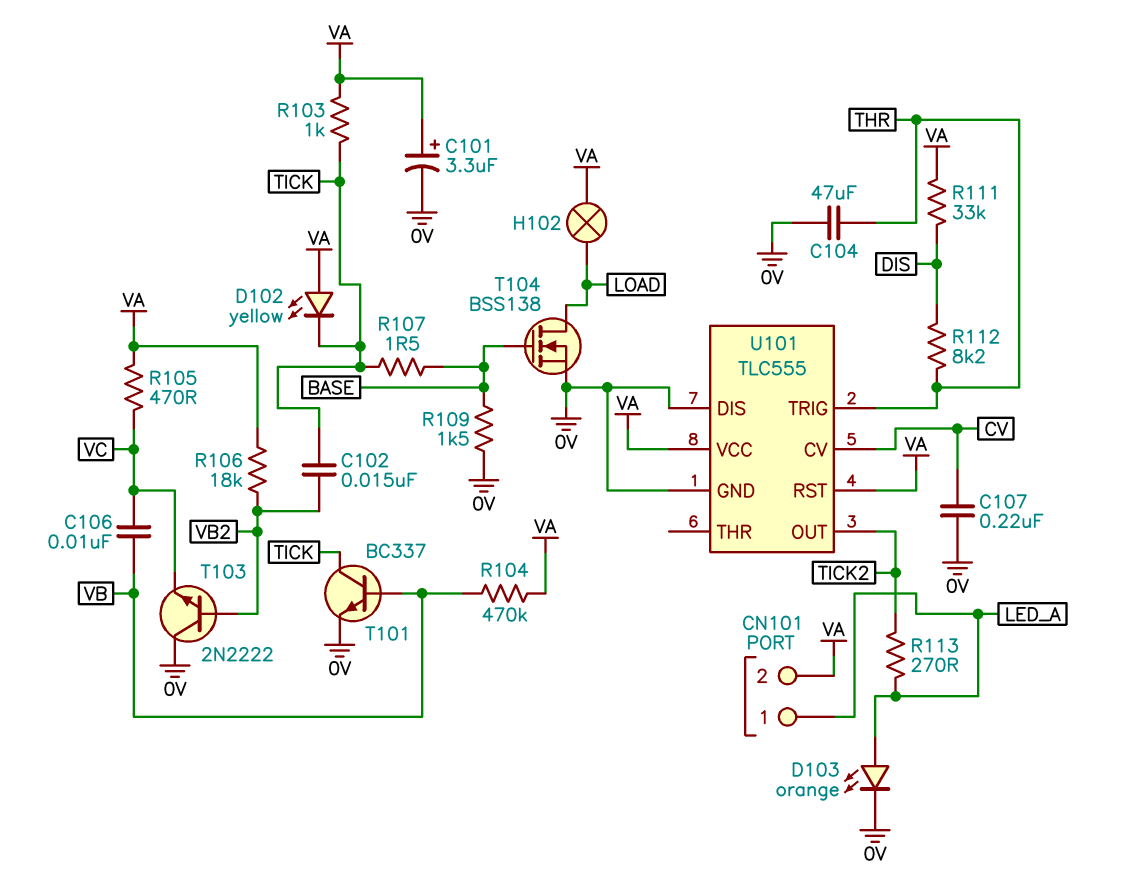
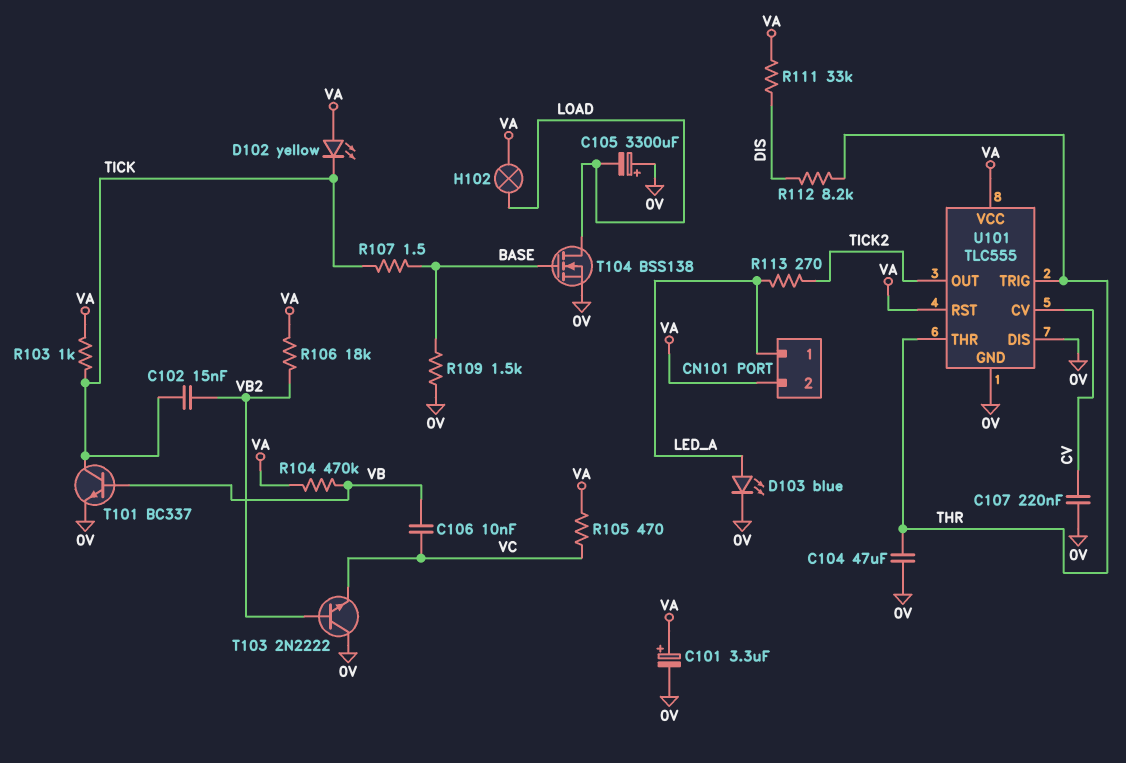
C105: none -> 3300uF (plus 0V, minus LOAD)
D103: LED orange (A LED_A, K 0V) -> LED blue (A LED_A, K 0V)
U101 pin THR: none -> THR

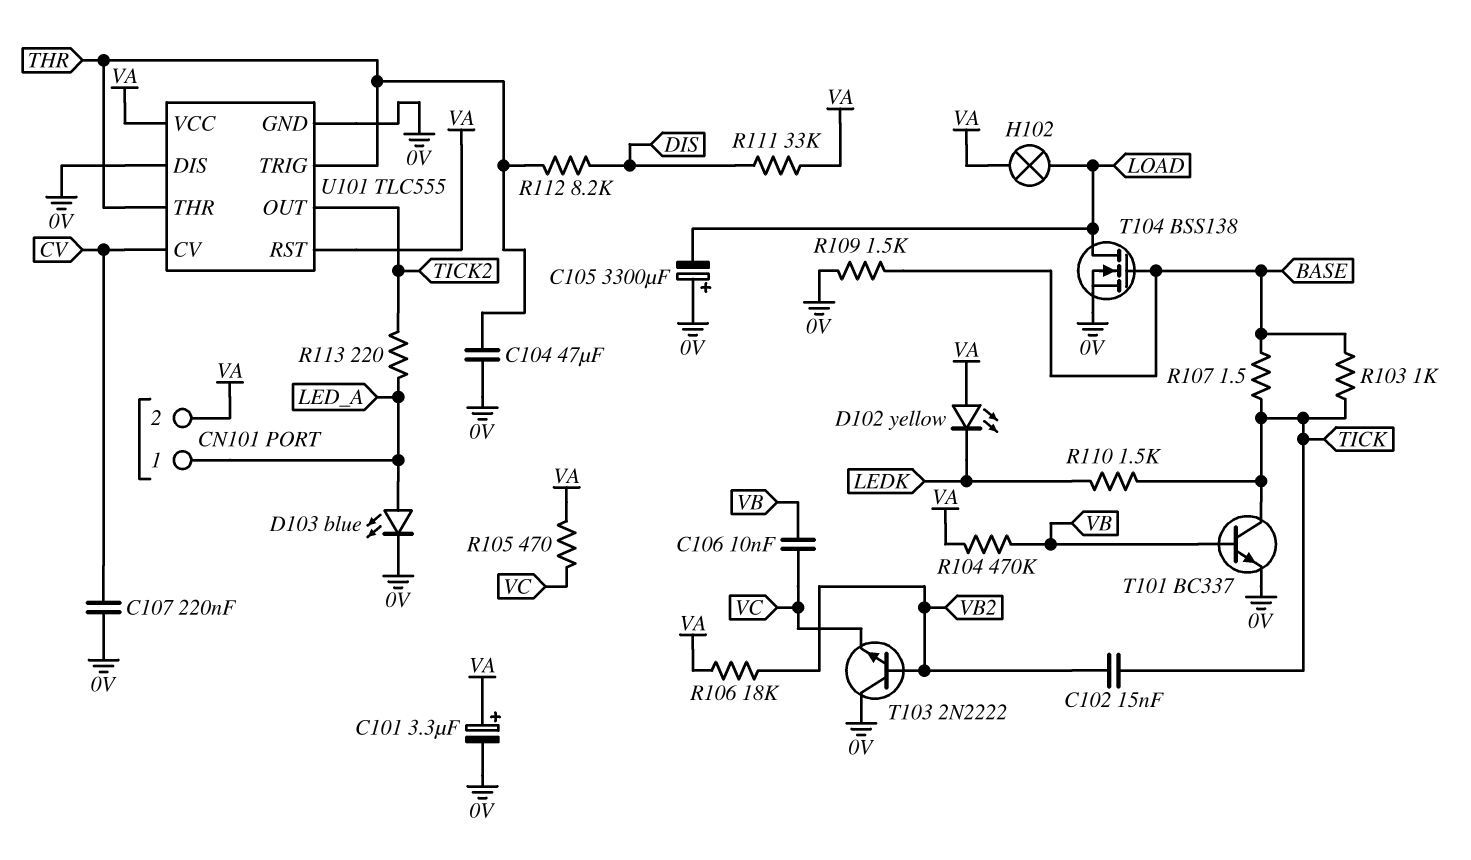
D102: LED yellow (A VA, K TICK) -> LED yellow (A VA, K LEDK)
R103: 1k (TICK, VA) -> 1k (BASE, TICK)
R110: none -> 1.5k (LEDK, TICK)
R113: 270 (LED_A, TICK2) -> 220 (LED_A, TICK2)

